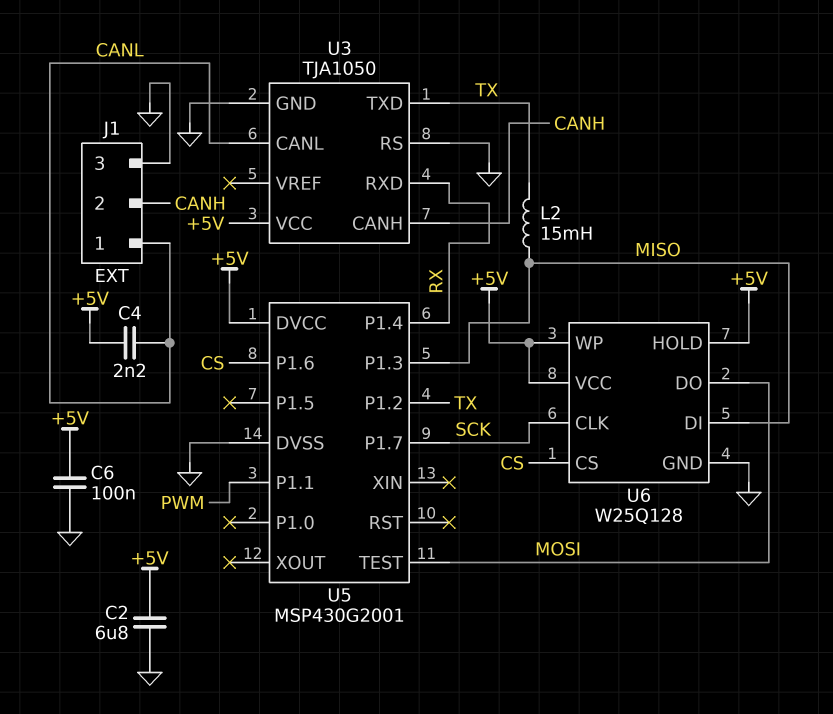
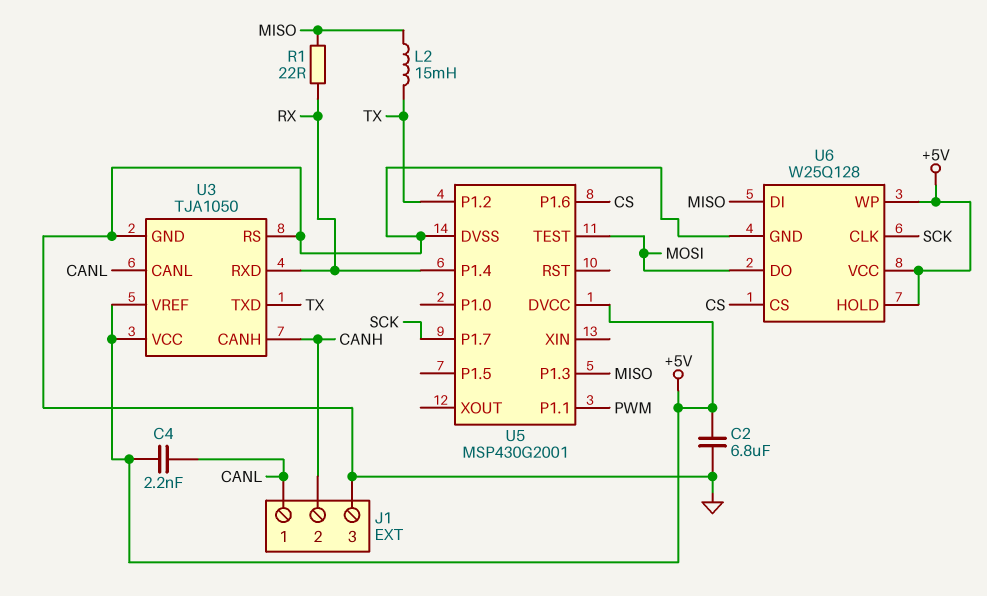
C6: 100nF (+5V, GND) -> none
R1: none -> 22 (MISO, RX)
U3 pin VREF: none -> +5V

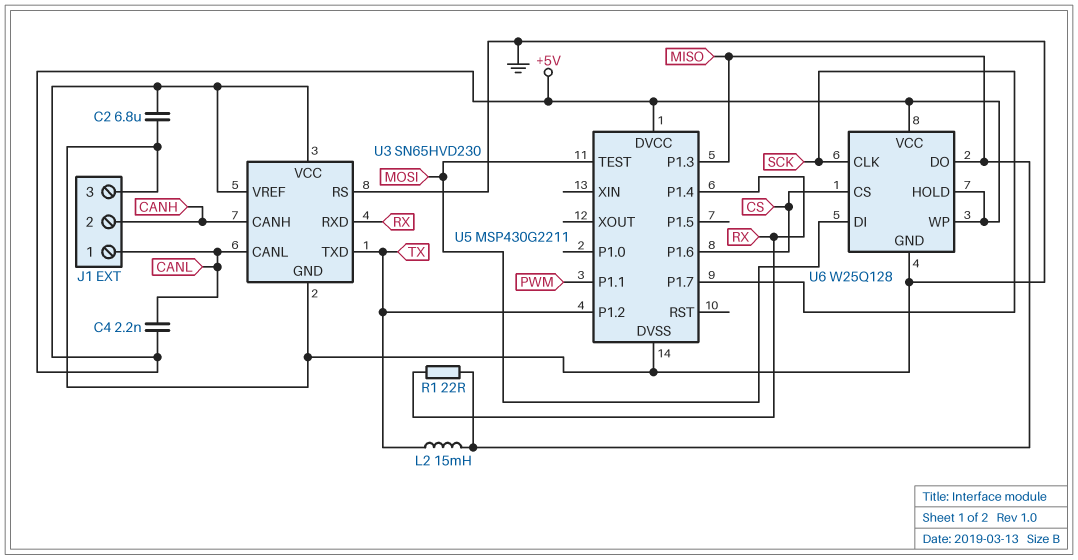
U3: TJA1050 -> SN65HVD230
U5: MSP430G2001 -> MSP430G2211
U6 pin DI: MISO -> MOSI
U6 pin DO: MOSI -> MISO

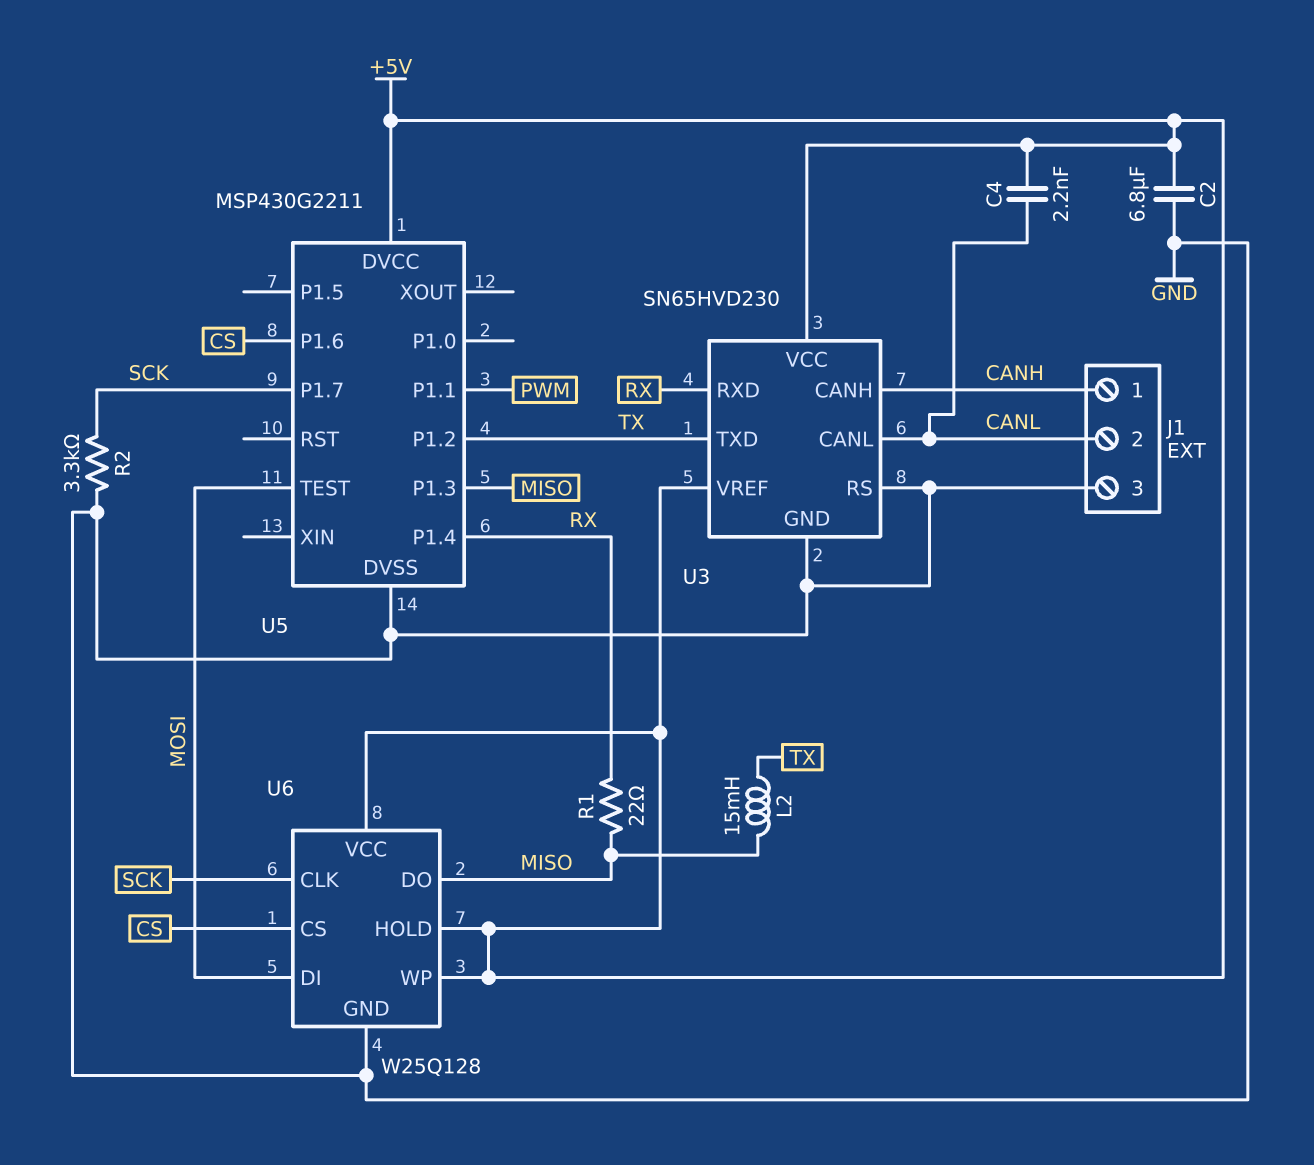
J1 pin 1: CANL -> CANH
J1 pin 2: CANH -> CANL
R2: none -> 3.3k (GND, SCK)

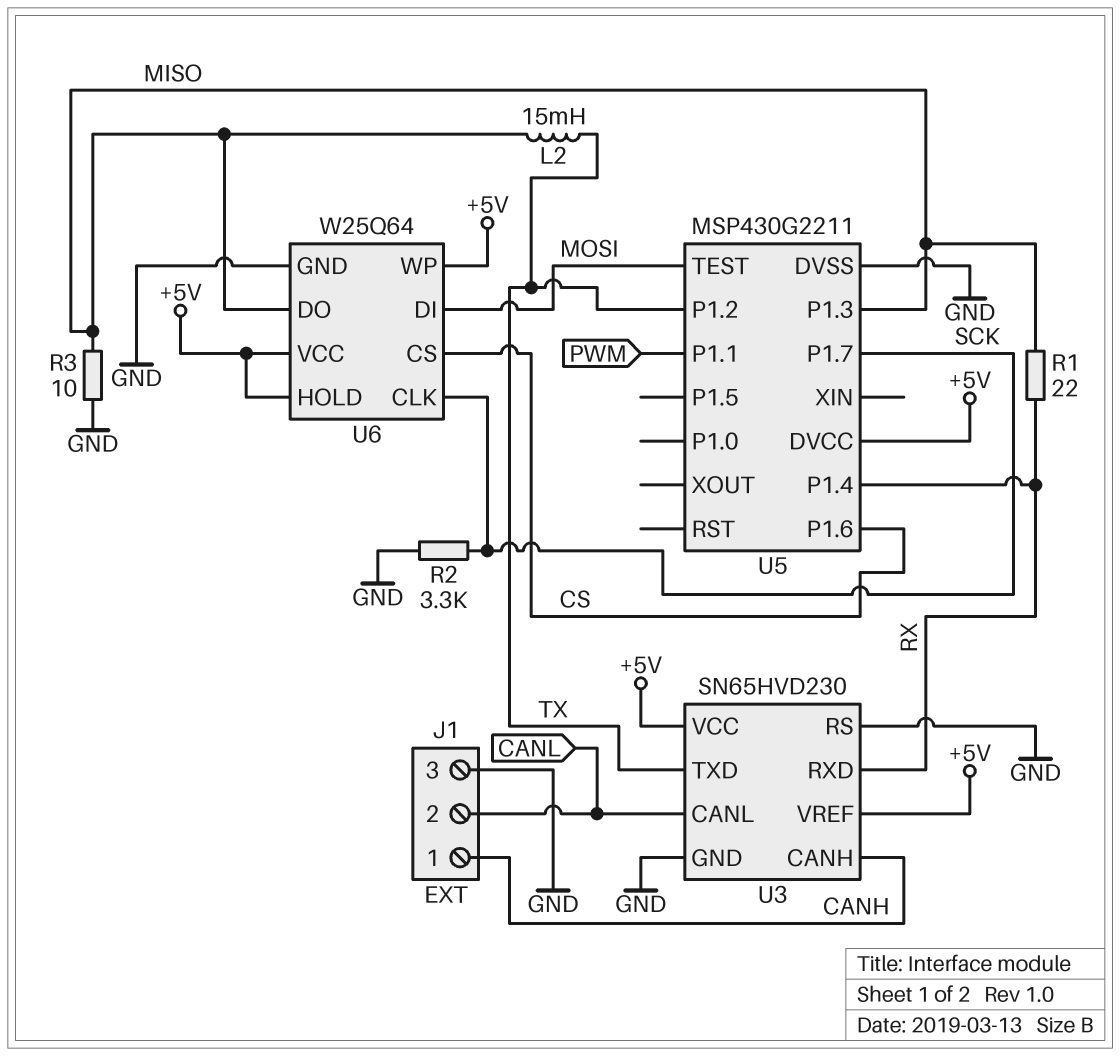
C2: 6.8uF (+5V, GND) -> none
C4: 2.2nF (+5V, CANL) -> none
R3: none -> 10 (GND, MISO)
U6: W25Q128 -> W25Q64

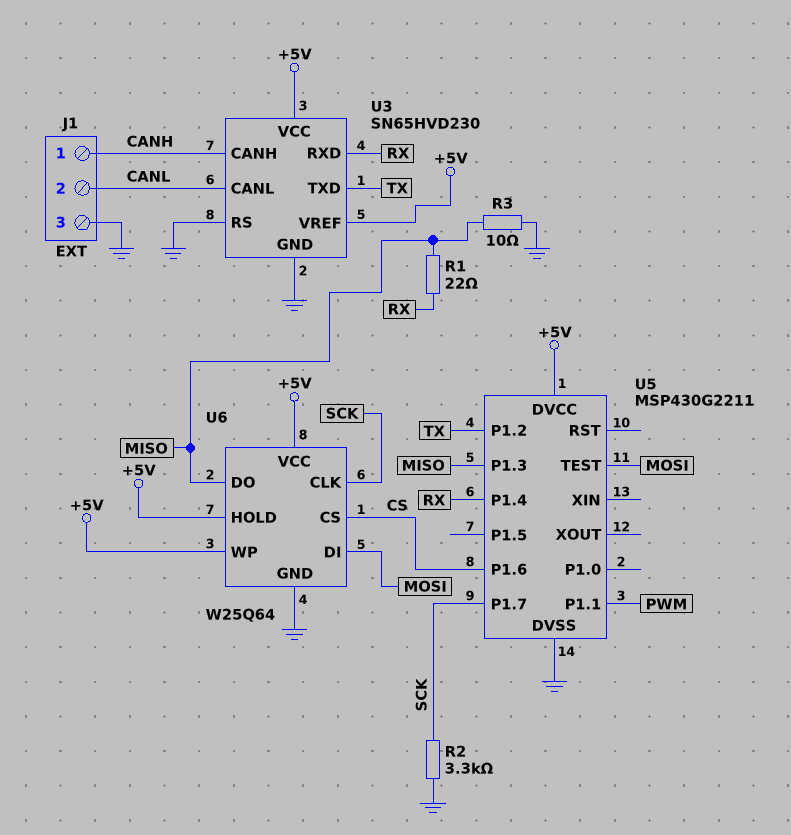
L2: 15mH (MISO, TX) -> none

